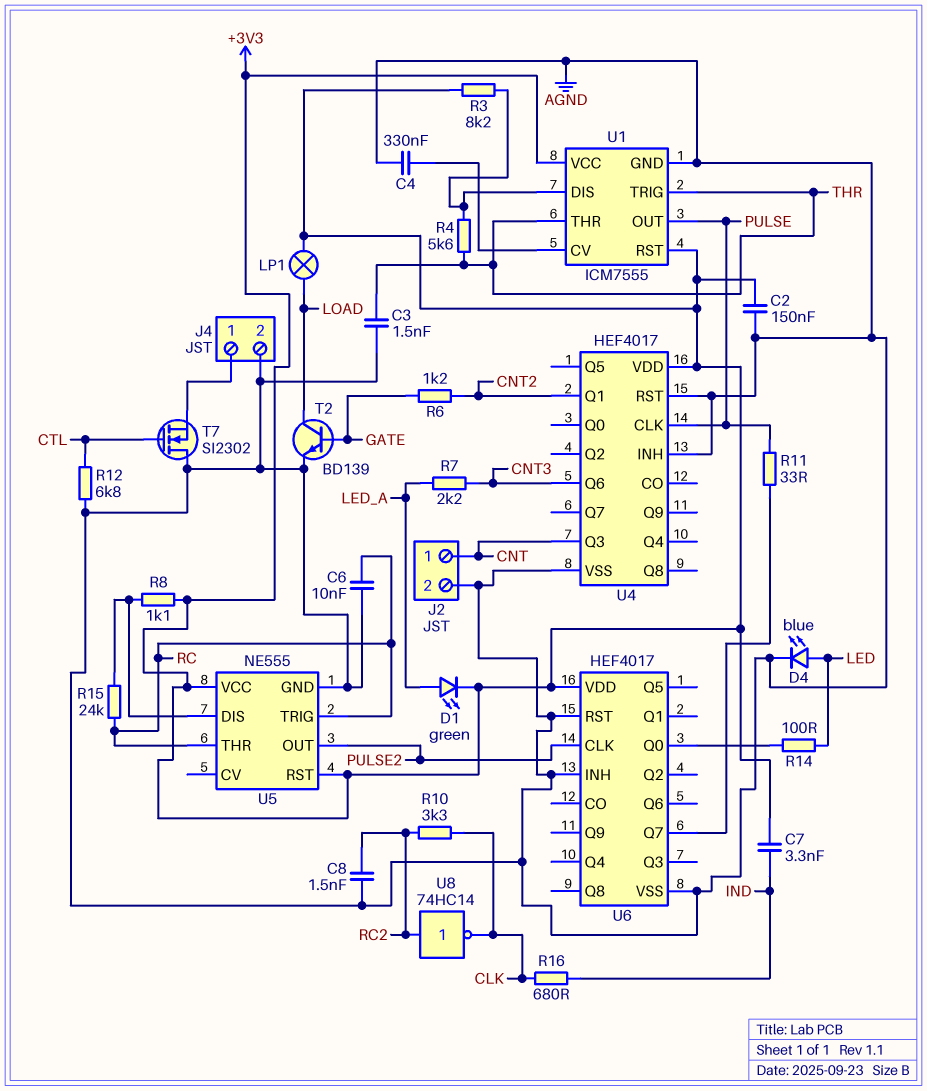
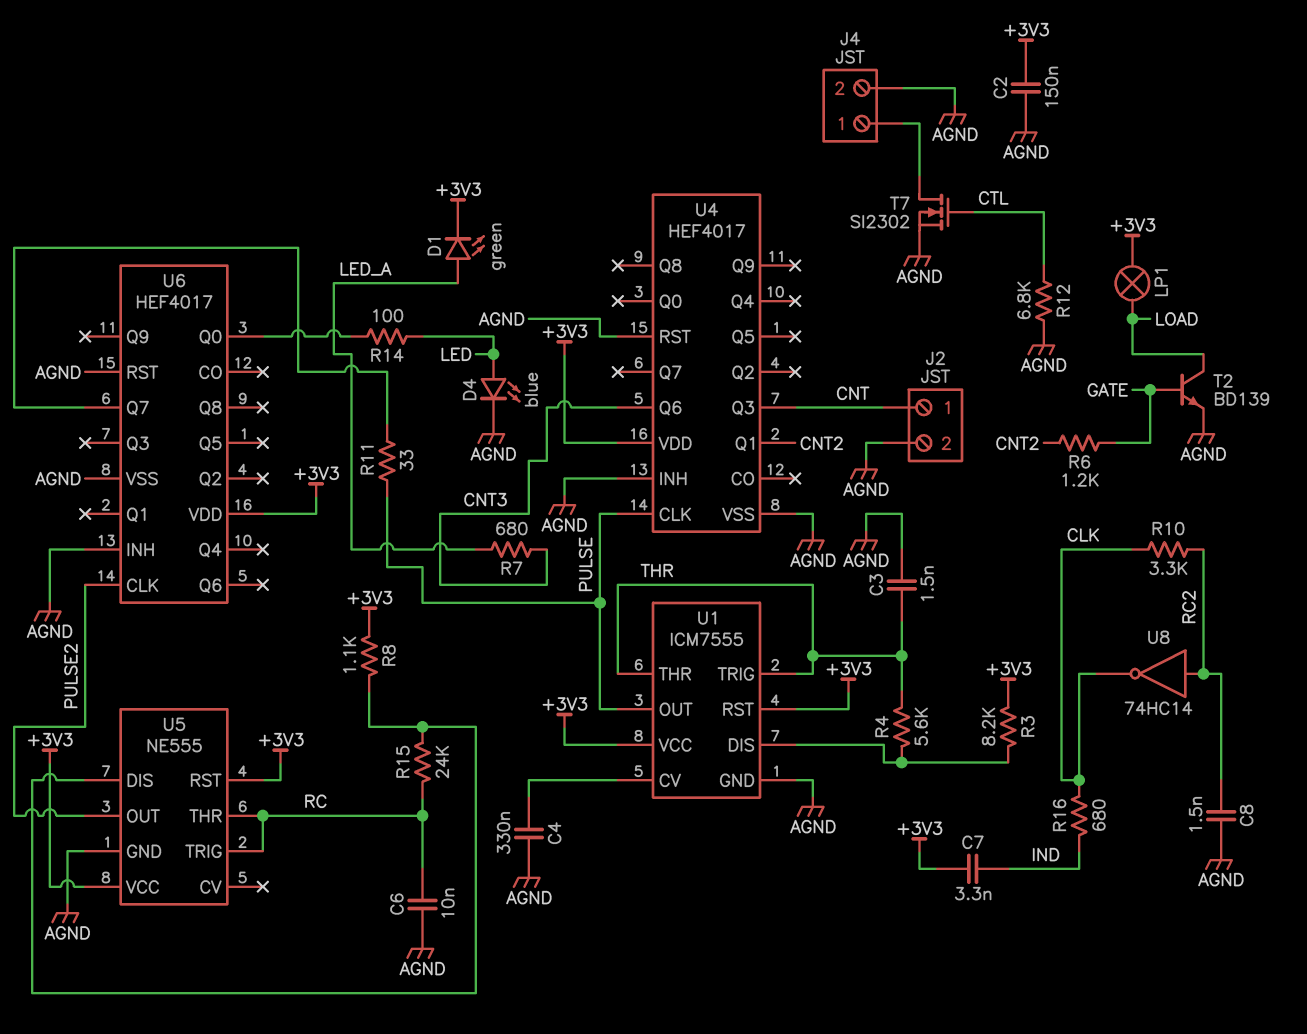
R7: 2.2k (CNT3, LED_A) -> 680 (CNT3, LED_A)
T7: NMOS SI2302 (G CTL, D AGND, S J4/1) -> NMOS SI2302 (G CTL, D J4/1, S AGND)

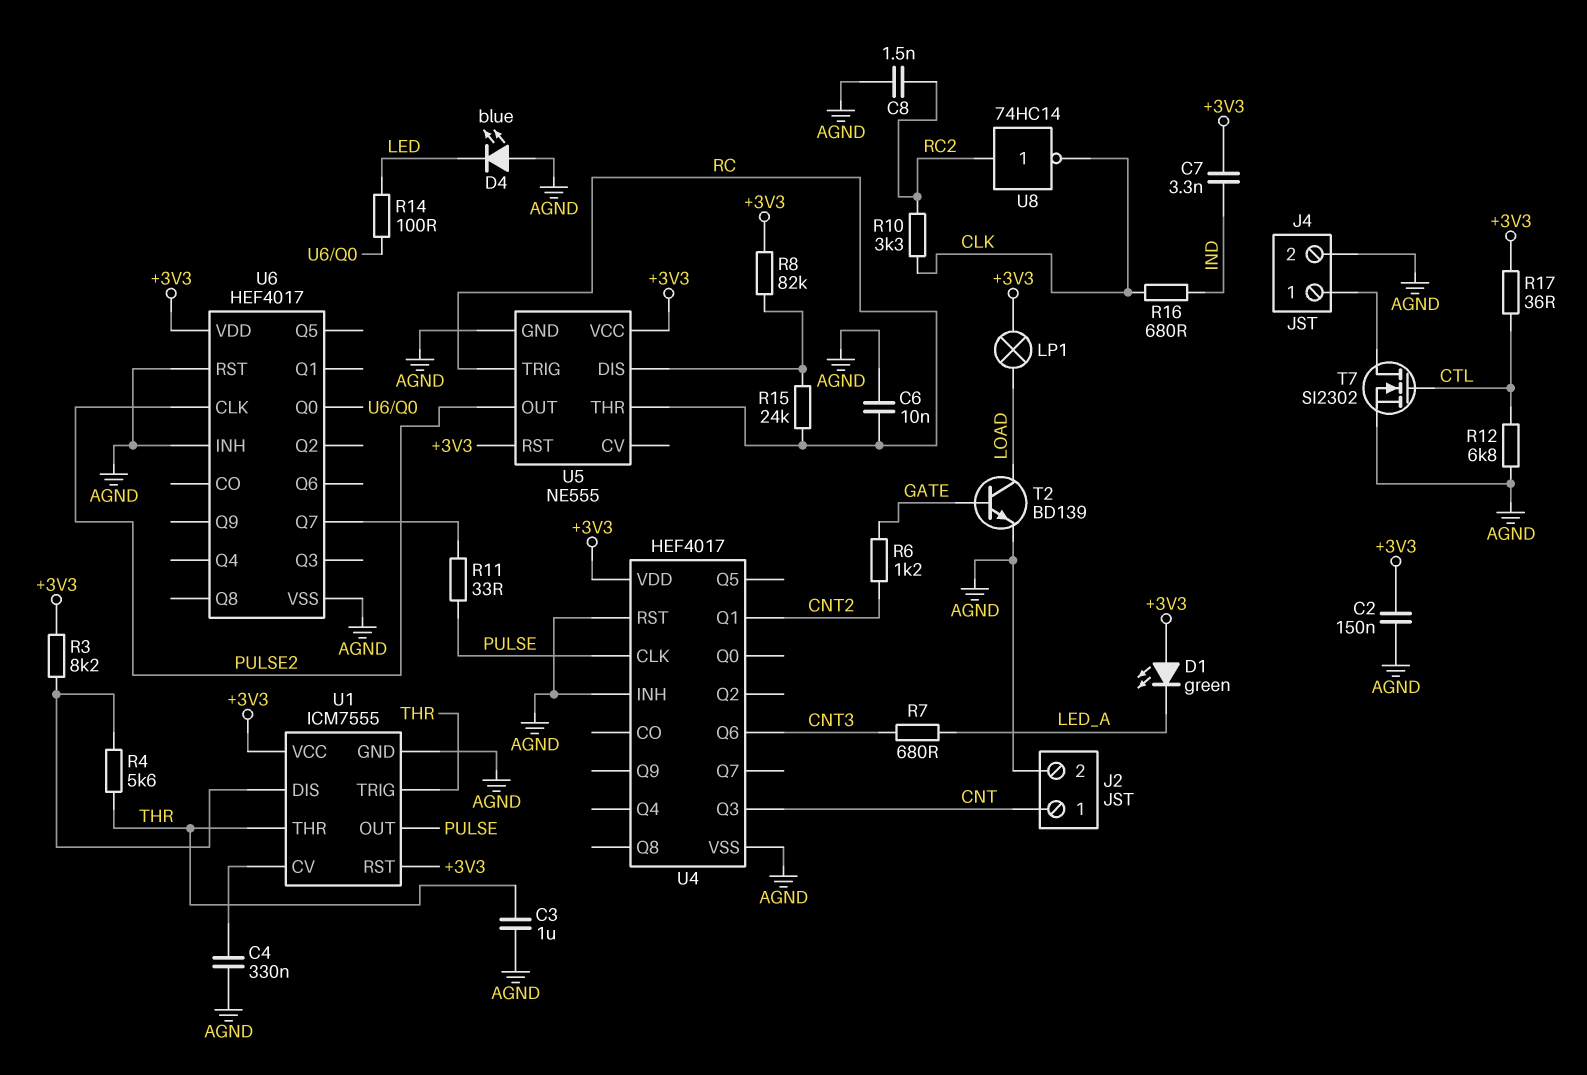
C3: 1.5nF (AGND, THR) -> 1uF (AGND, THR)
D1: LED green (A LED_A, K +3V3) -> LED green (A +3V3, K LED_A)
D4: LED blue (A LED, K AGND) -> LED blue (A AGND, K LED)
R8: 1.1k (+3V3, U5/DIS) -> 82k (+3V3, U5/DIS)
R17: none -> 36 (+3V3, CTL)

